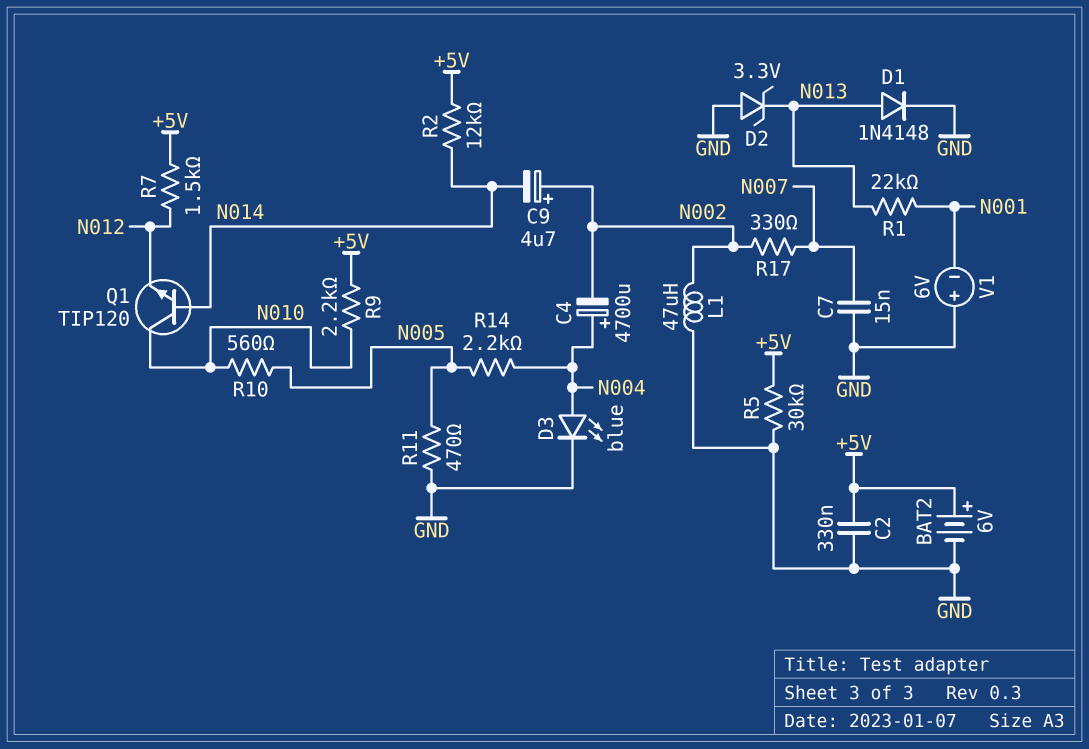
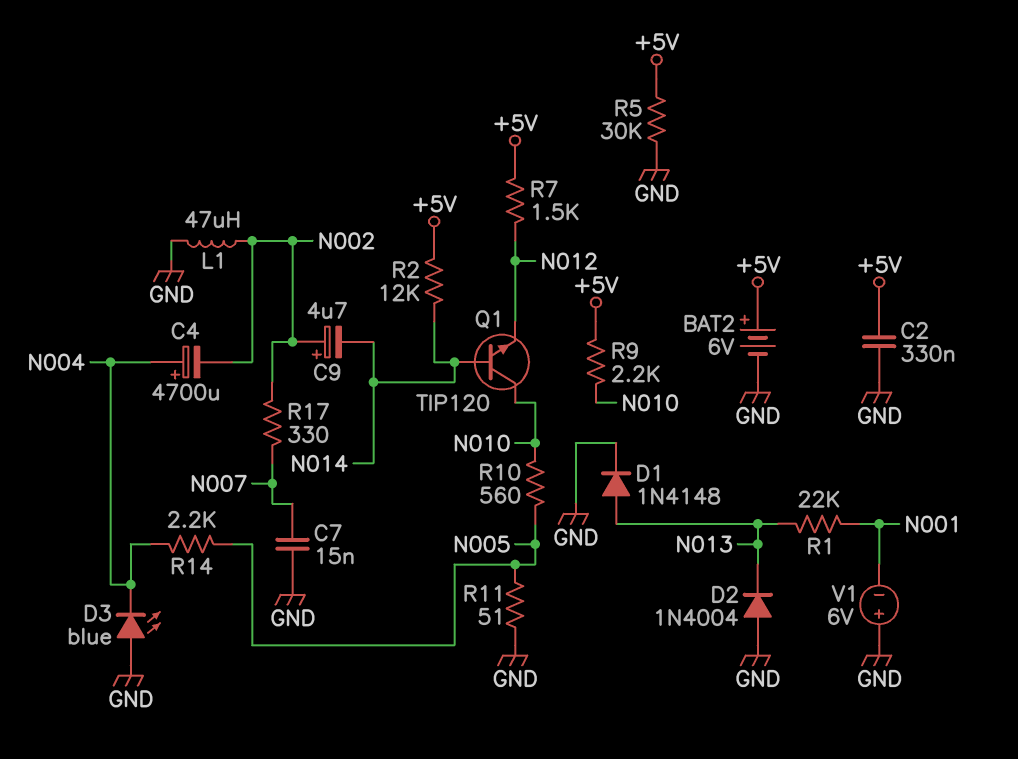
D2: zener 3.3V (A GND, K N013) -> diode 1N4004 (A GND, K N013)
D3: LED blue (A N004, K GND) -> LED blue (A GND, K N004)
R11: 470 (GND, N005) -> 51 (GND, N005)

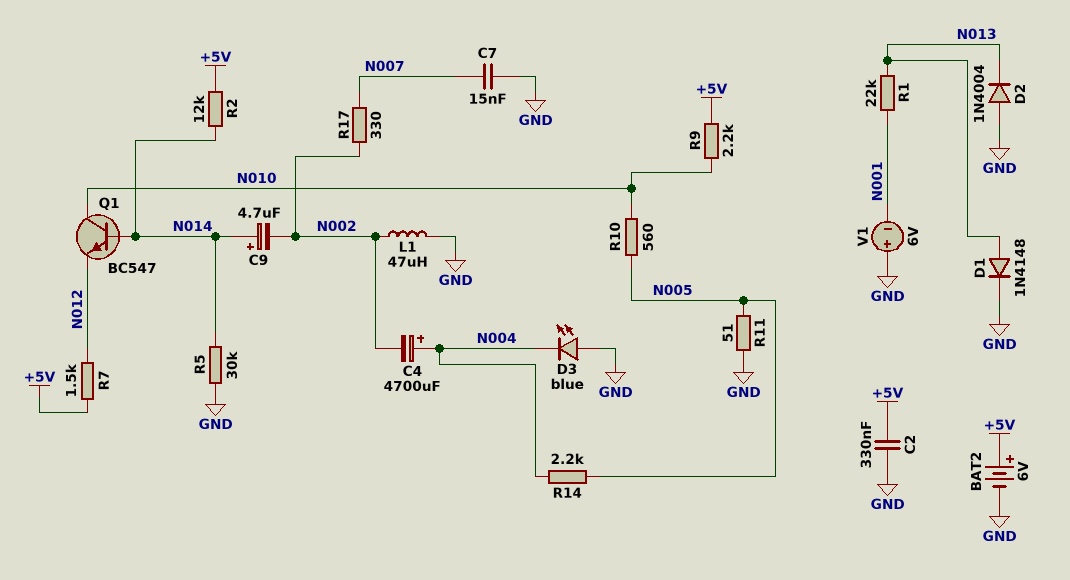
C9: 4.7uF (plus N002, minus N014) -> 4.7uF (plus N014, minus N002)
Q1: NPN TIP120 (B N014, C N010, E N012) -> NPN BC547 (B N014, C N010, E N012)
R5: 30k (+5V, GND) -> 30k (GND, N014)

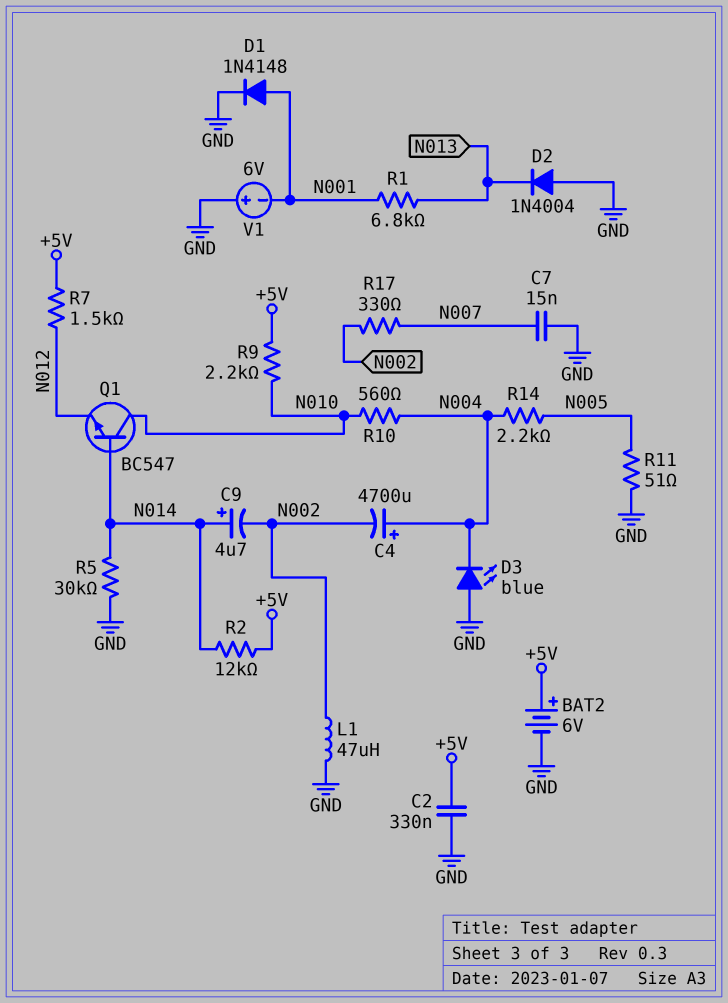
D1: diode 1N4148 (A N013, K GND) -> diode 1N4148 (A N001, K GND)
R1: 22k (N001, N013) -> 6.8k (N001, N013)
R10: 560 (N005, N010) -> 560 (N004, N010)

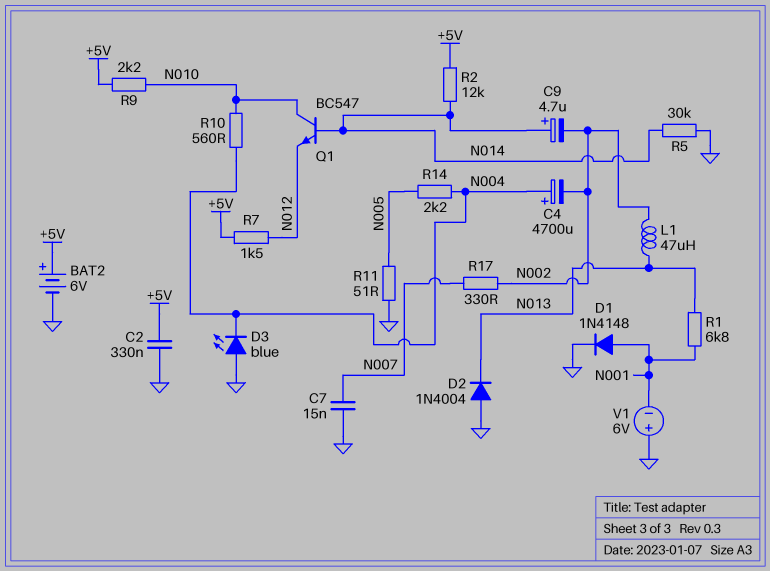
L1: 47uH (GND, N002) -> 47uH (N002, N013)

